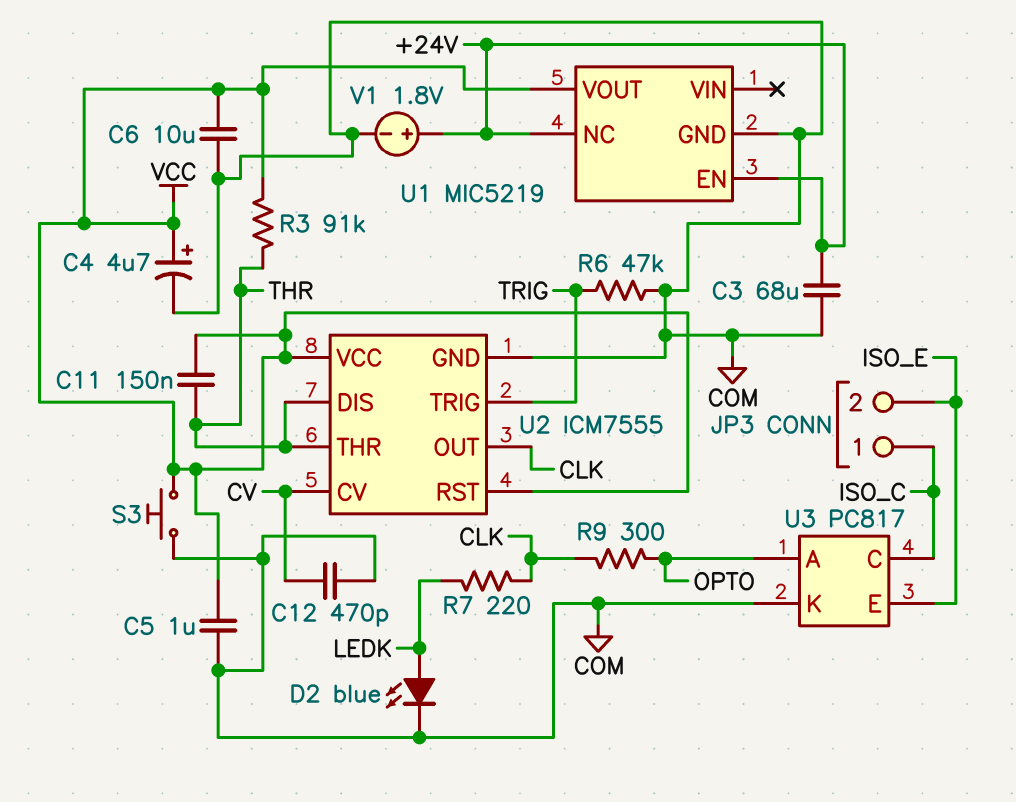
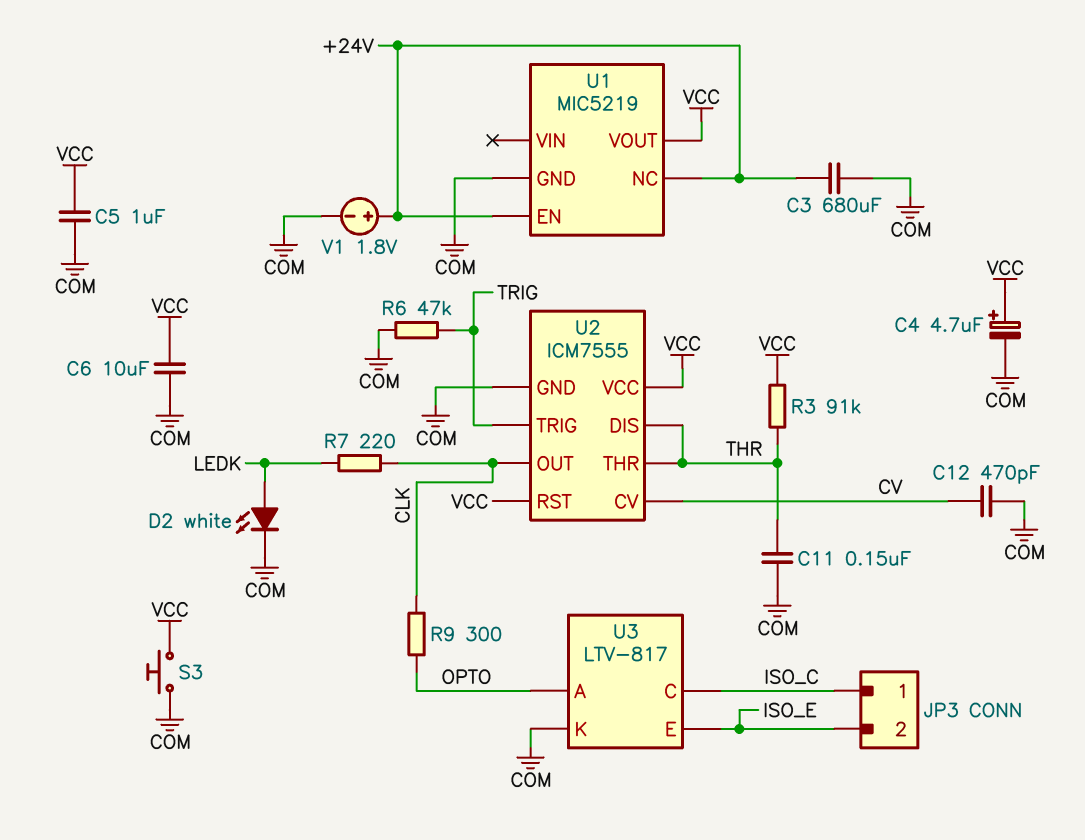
C3: 68uF (+24V, COM) -> 680uF (+24V, COM)
C11: 150nF (THR, VCC) -> 150nF (COM, THR)
D2: LED blue (A LEDK, K COM) -> LED white (A LEDK, K COM)
U3: PC817 -> LTV-817

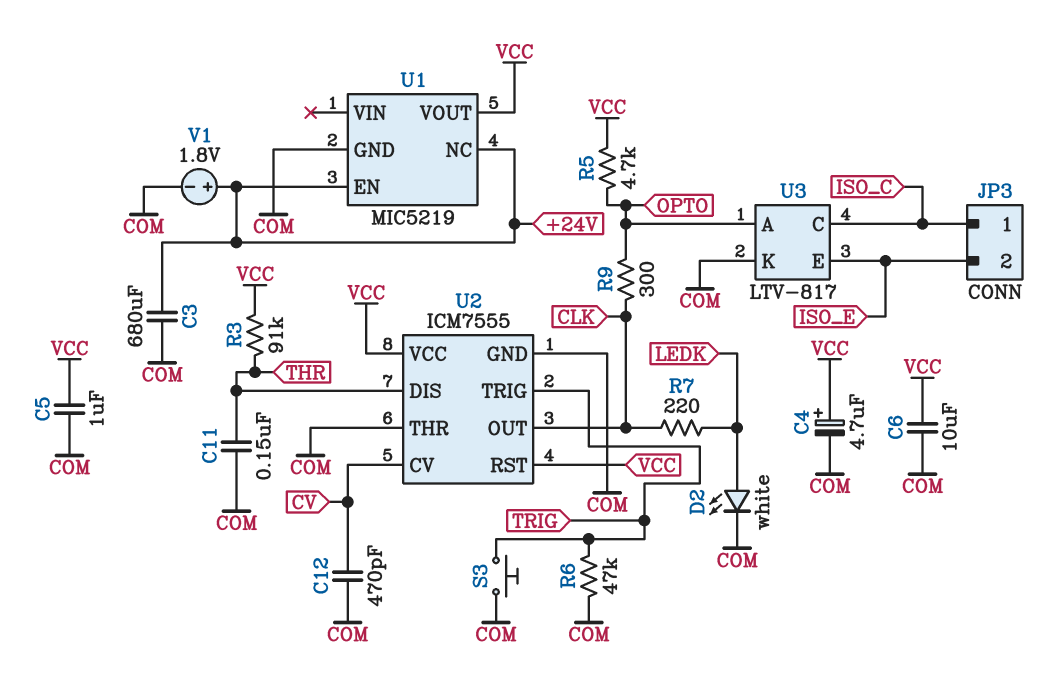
R5: none -> 4.7k (OPTO, VCC)
S3: button (COM, VCC) -> button (COM, TRIG)
U2 pin THR: THR -> COM

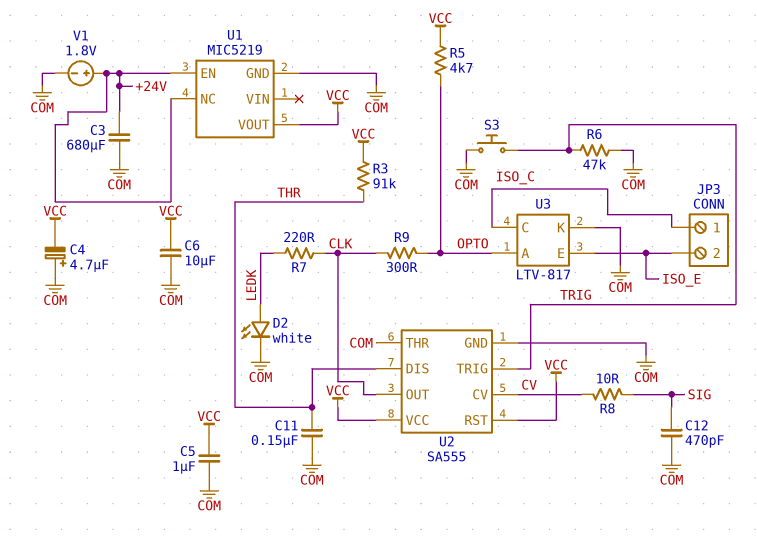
C4: 4.7uF (plus VCC, minus COM) -> 4.7uF (plus COM, minus VCC)
C12: 470pF (COM, CV) -> 470pF (COM, SIG)
R8: none -> 10 (CV, SIG)
U2: ICM7555 -> SA555

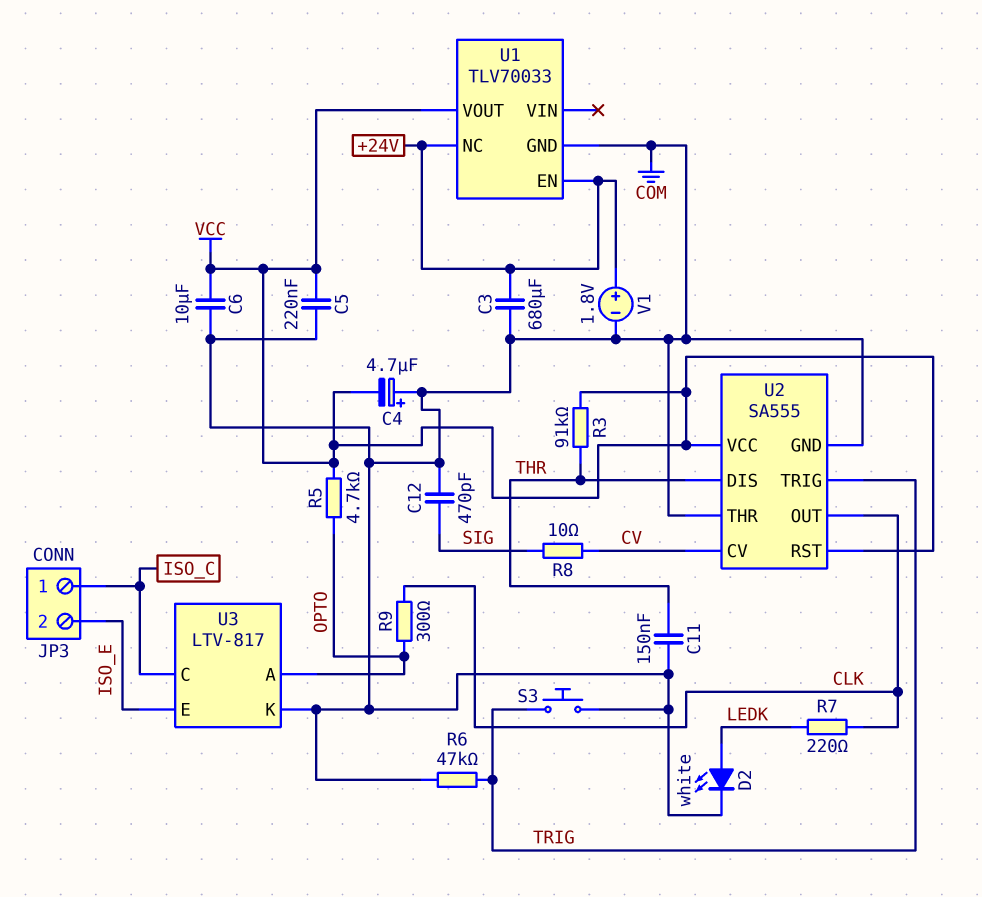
C5: 1uF (COM, VCC) -> 220nF (COM, VCC)
U1: MIC5219 -> TLV70033

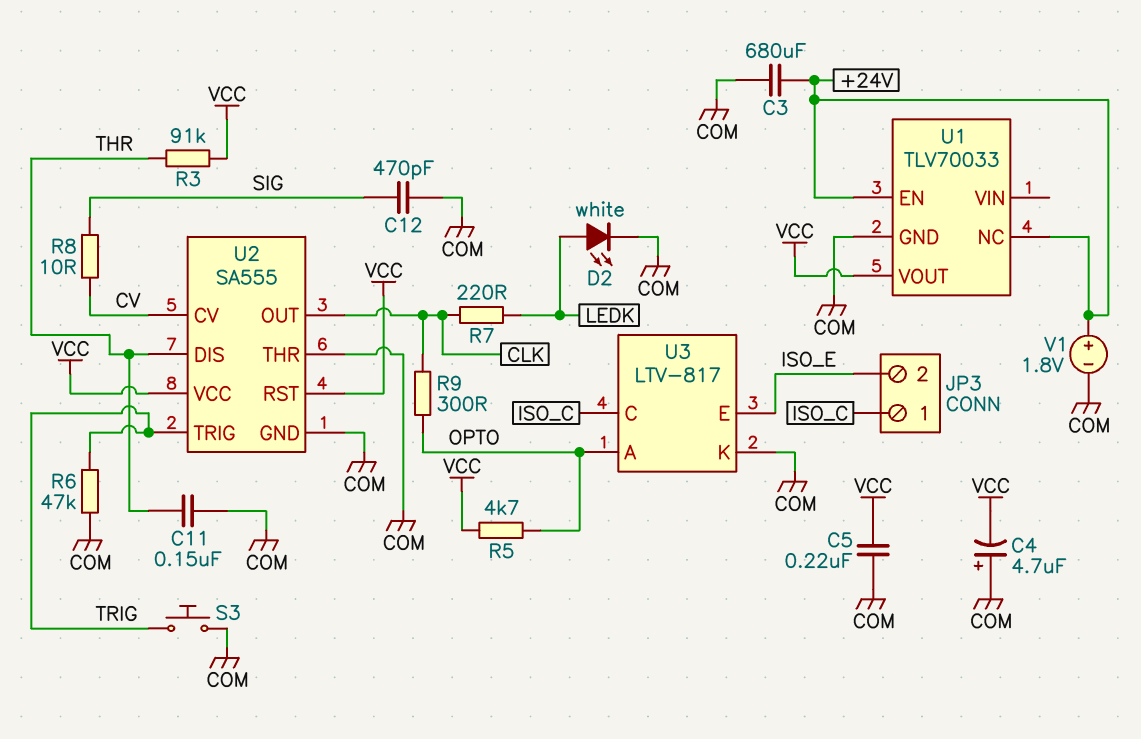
C6: 10uF (COM, VCC) -> none

